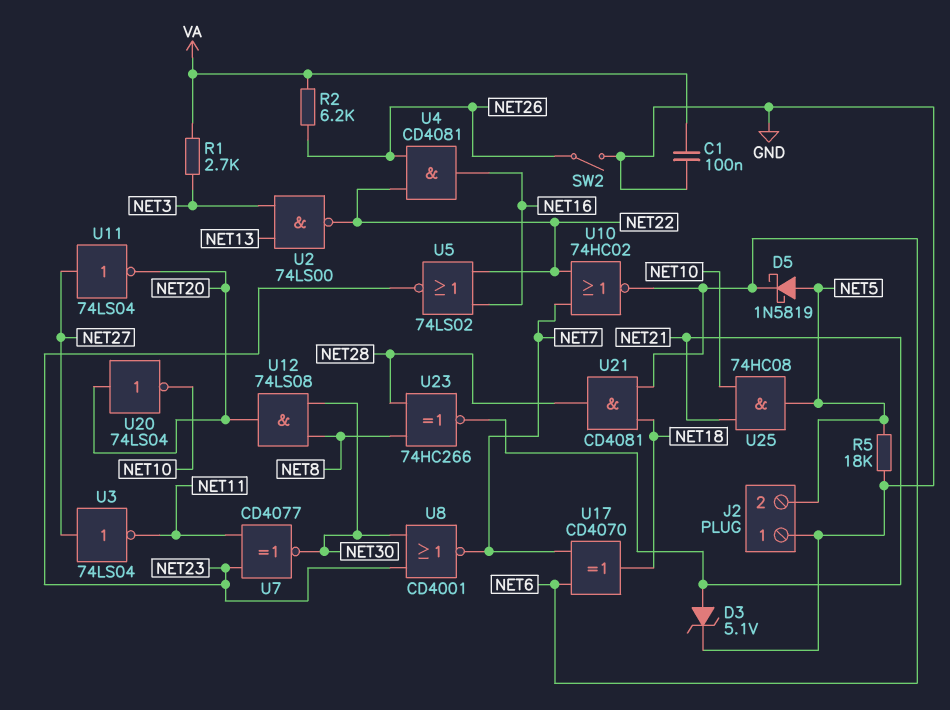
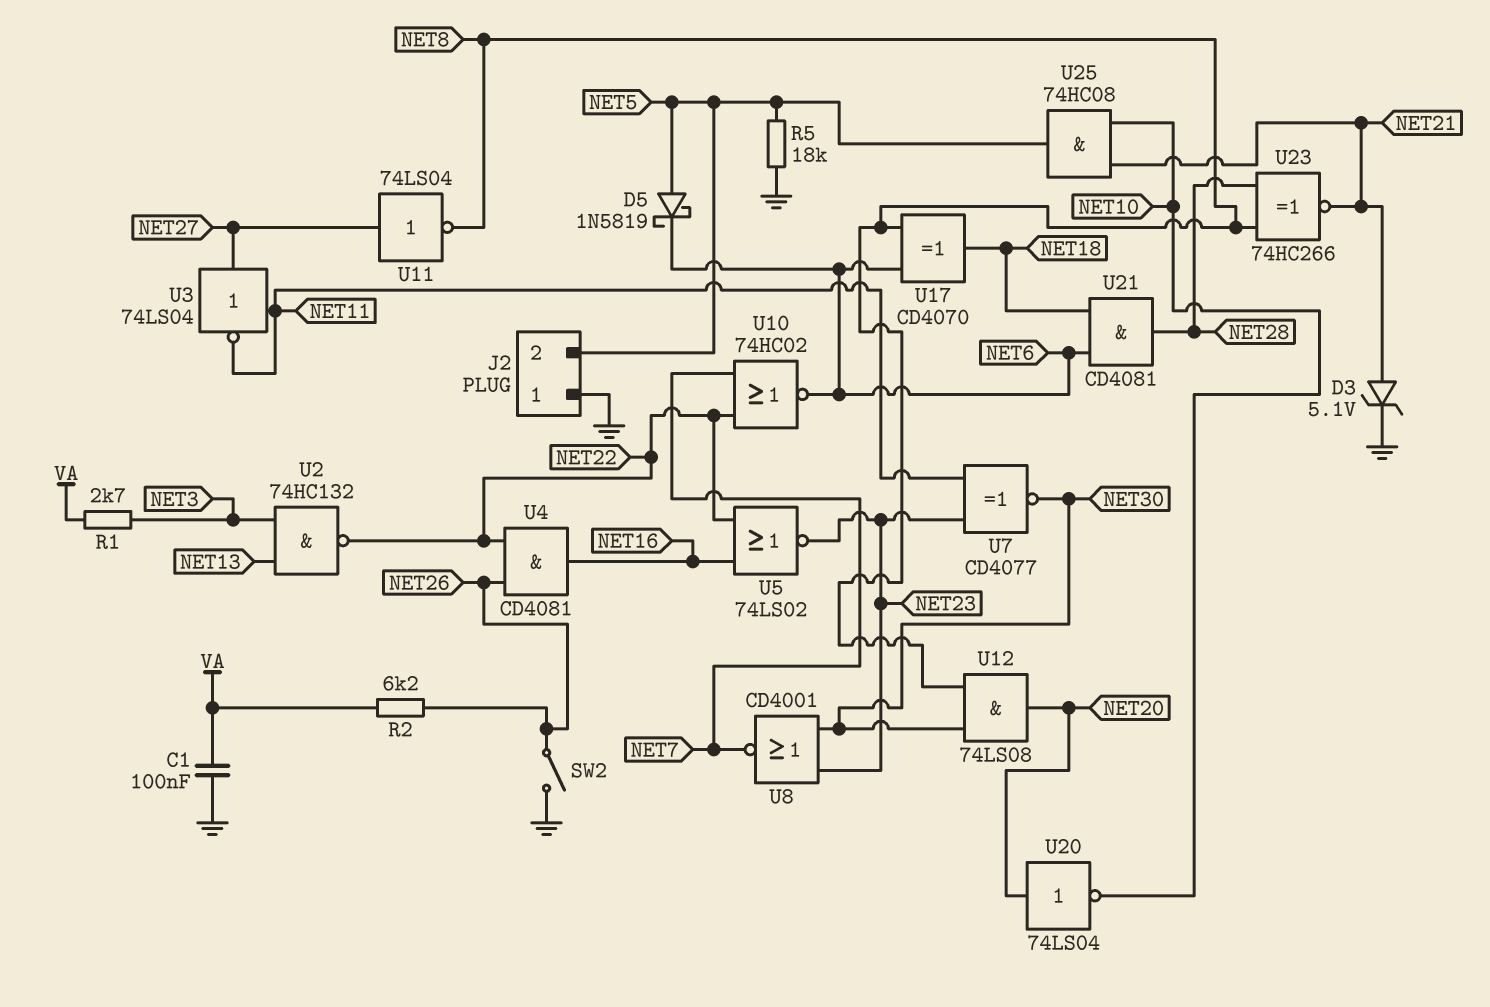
U2: NAND 74LS00 (in NET3, in NET13, out NET22) -> NAND 74HC132 (in NET3, in NET13, out NET22)
U11: NOT 74LS04 (in NET27, out NET20) -> NOT 74LS04 (in NET27, out NET8)
U17: XOR CD4070 (in NET6, in NET7, out NET18) -> XOR CD4070 (in NET6, in NET8, out NET18)

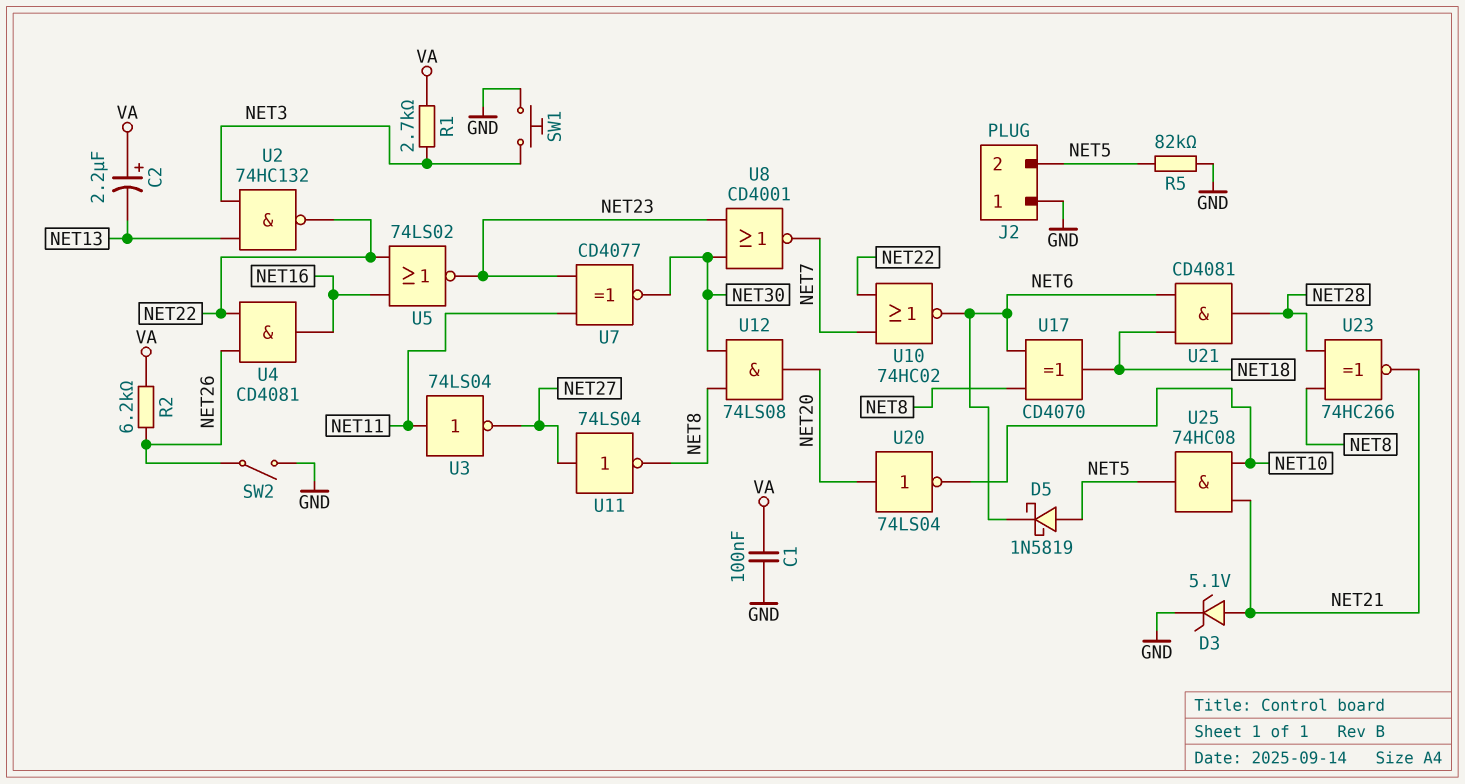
C2: none -> 2.2uF (plus VA, minus NET13)
R5: 18k (GND, NET5) -> 82k (GND, NET5)
SW1: none -> button (GND, NET3)
U3: NOT 74LS04 (in NET27, out NET11) -> NOT 74LS04 (in NET11, out NET27)

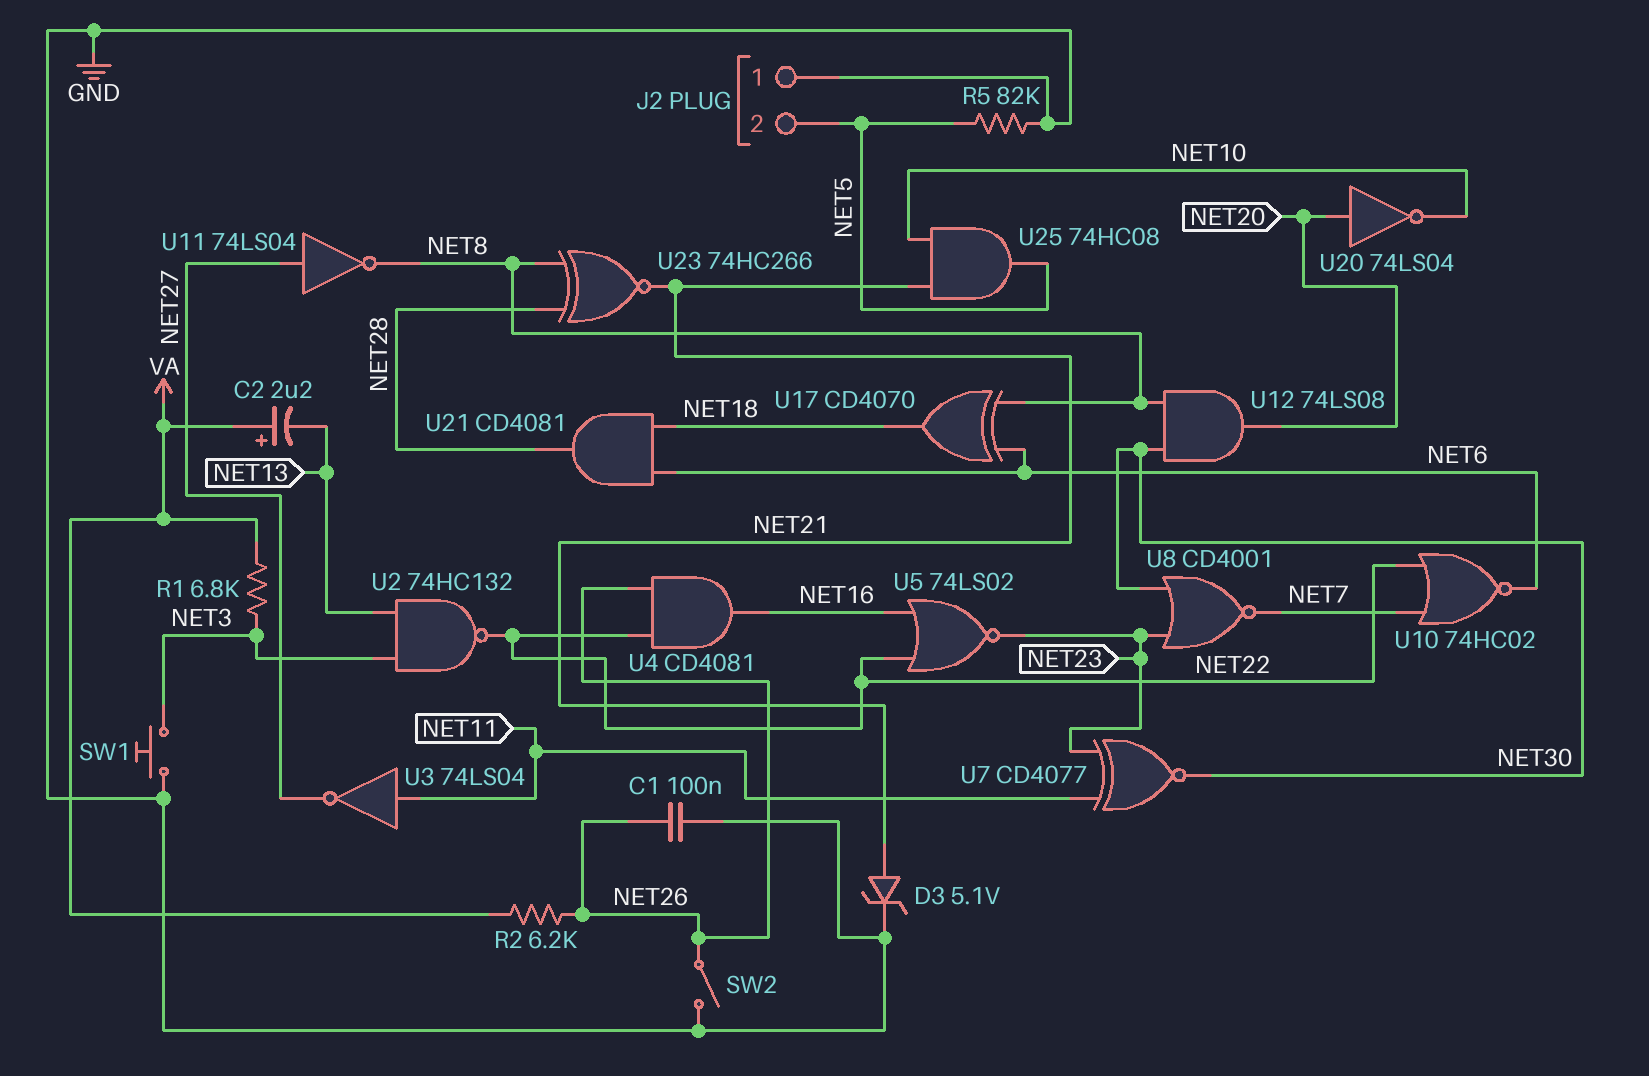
C1: 100nF (GND, VA) -> 100nF (GND, NET26)
D5: schottky 1N5819 (A NET5, K NET6) -> none
R1: 2.7k (NET3, VA) -> 6.8k (NET3, VA)

